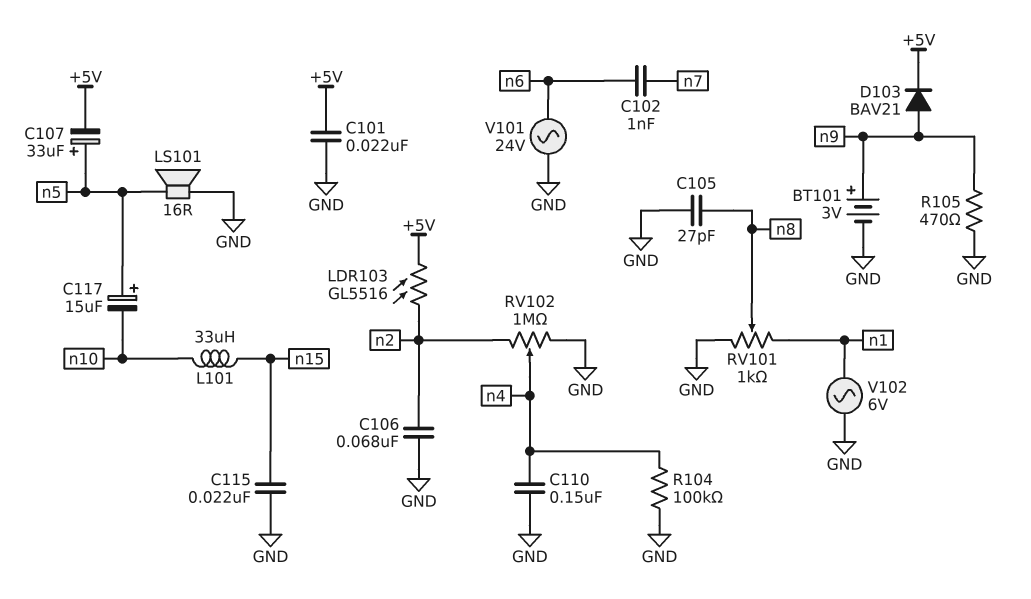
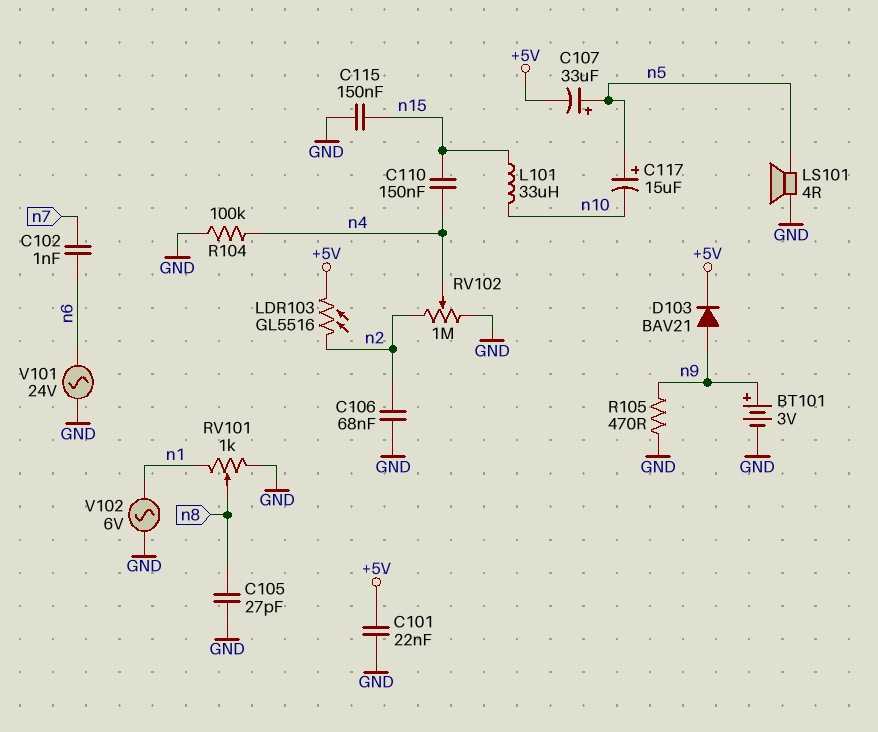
C110: 150nF (GND, n4) -> 150nF (n4, n15)
C115: 22nF (GND, n15) -> 150nF (GND, n15)
LS101: speaker 16R (GND, n5) -> speaker 4R (GND, n5)

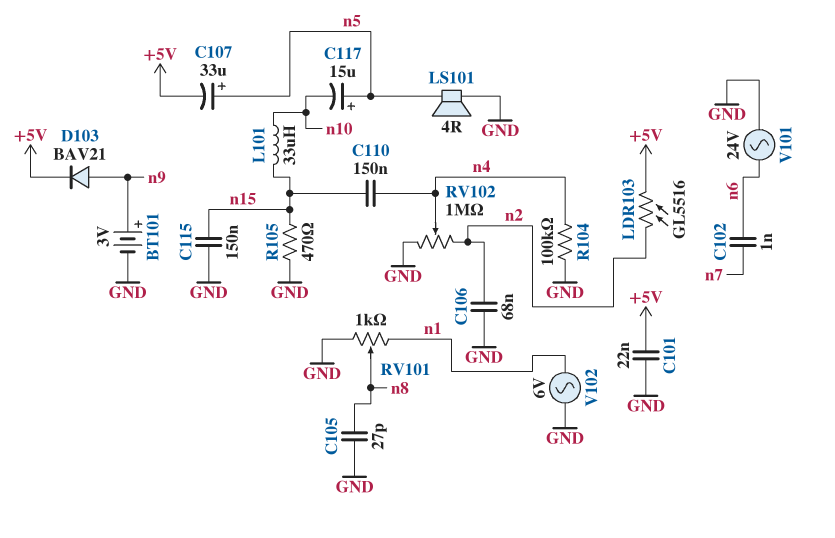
R105: 470 (GND, n9) -> 470 (GND, n15)

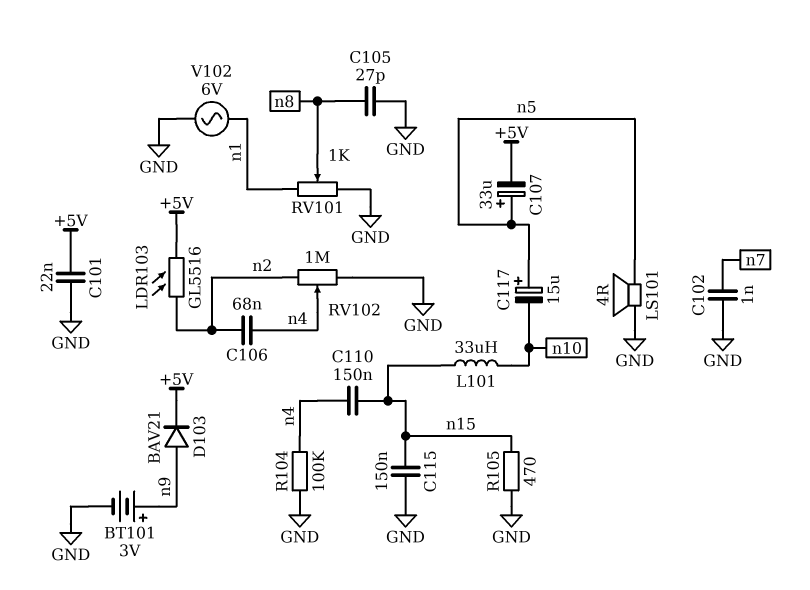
C102: 1nF (n6, n7) -> 1nF (GND, n7)
C106: 68nF (GND, n2) -> 68nF (n2, n4)
V101: AC 24V (GND, n6) -> none

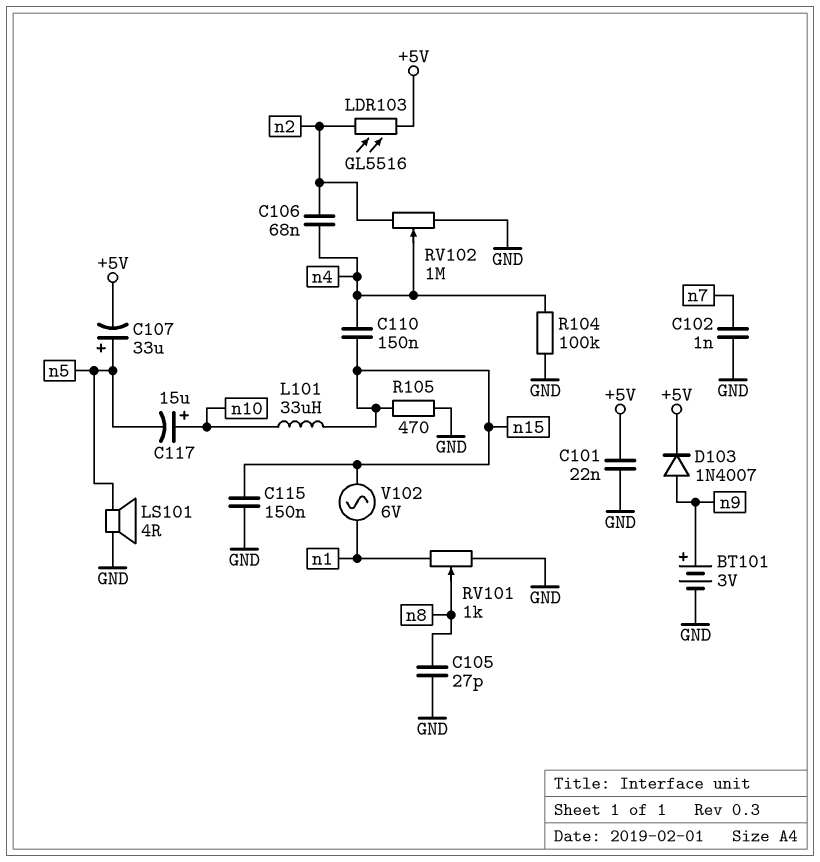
C117: 15uF (plus n5, minus n10) -> 15uF (plus n10, minus n5)
D103: diode BAV21 (A n9, K +5V) -> diode 1N4007 (A n9, K +5V)
V102: AC 6V (GND, n1) -> AC 6V (n1, n15)

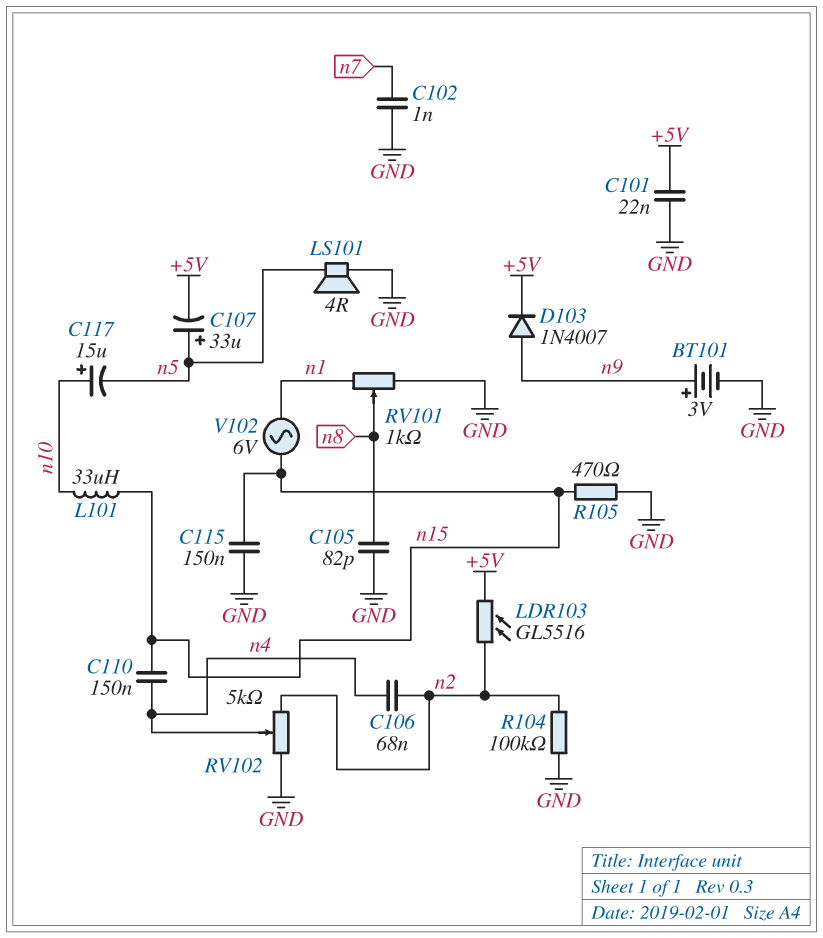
C105: 27pF (GND, n8) -> 82pF (GND, n8)
R104: 100k (GND, n4) -> 100k (GND, n2)
RV102: 1M (GND, n2, wiper n4) -> 5k (GND, n2, wiper n4)

